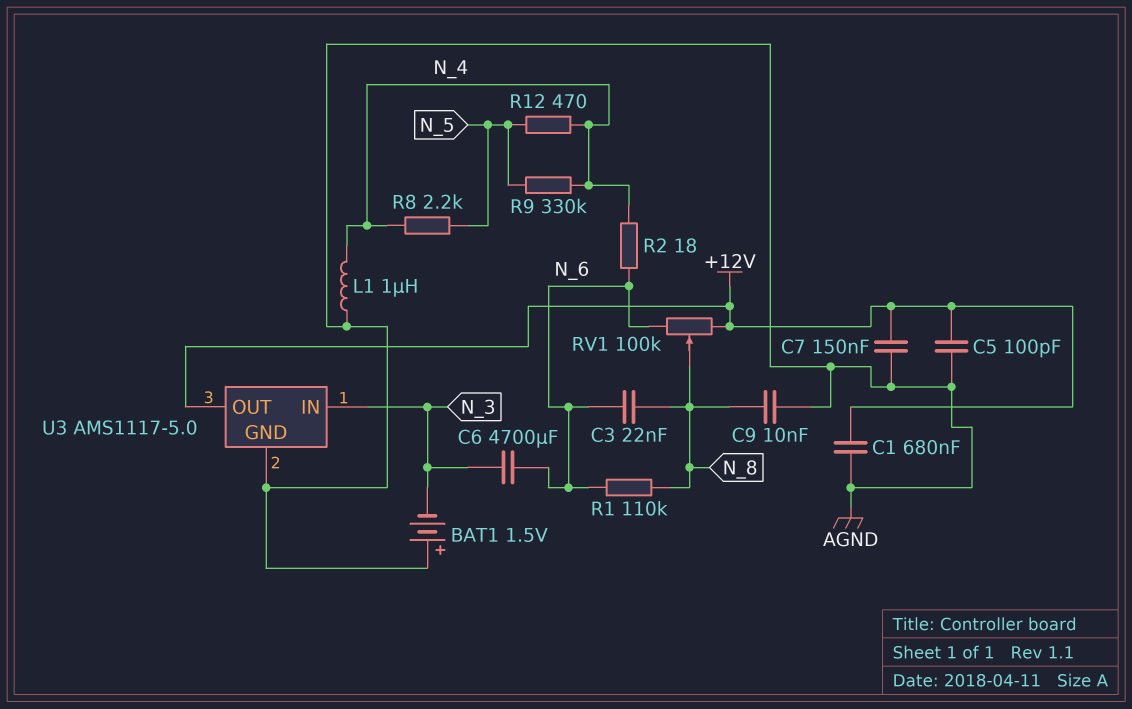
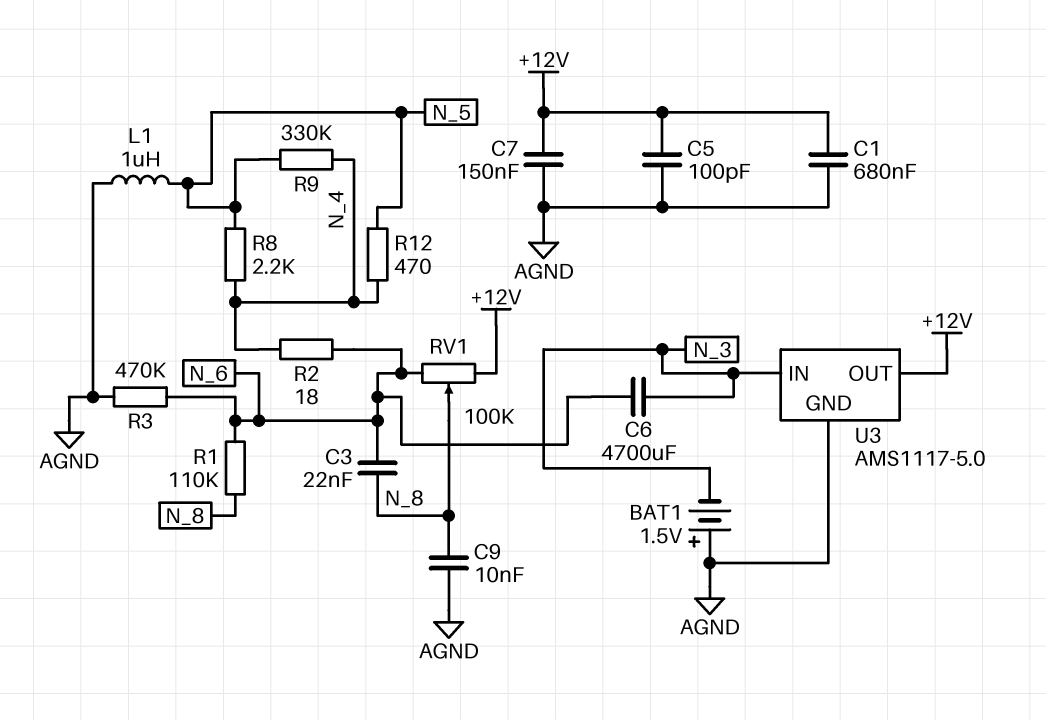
L1: 1uH (AGND, N_4) -> 1uH (AGND, N_5)
R3: none -> 470k (AGND, N_6)

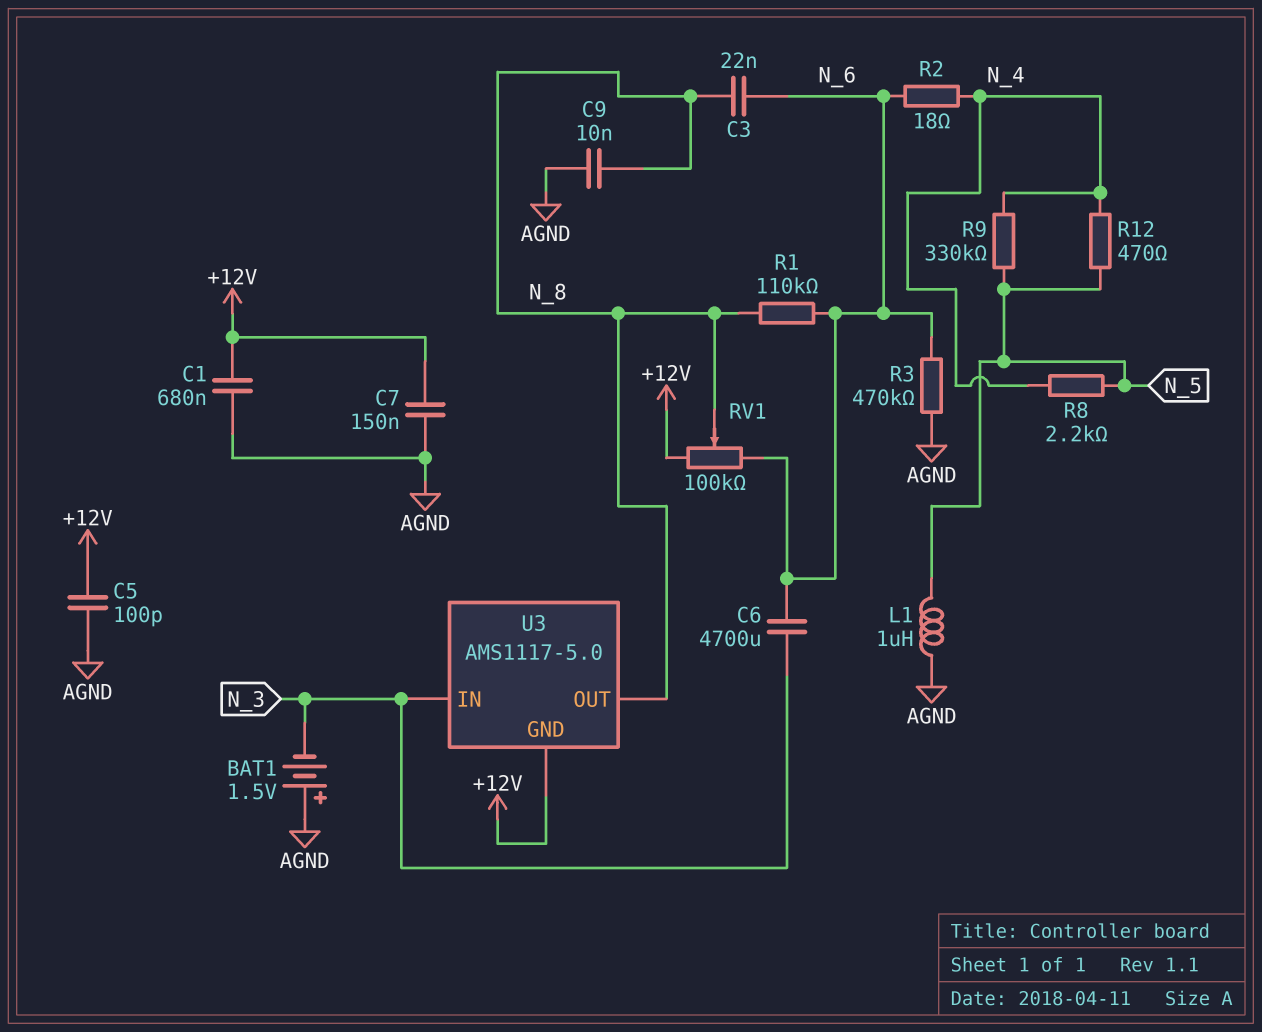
U3 pin GND: AGND -> +12V
U3 pin OUT: +12V -> N_8

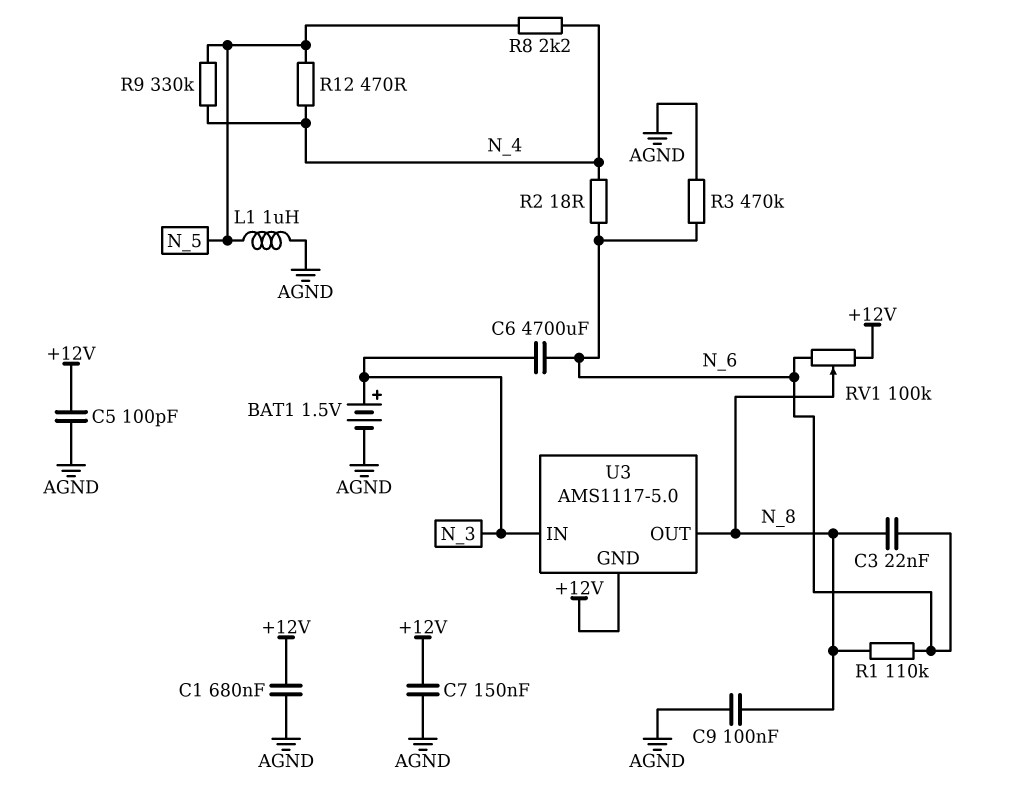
BAT1: 1.5V (plus AGND, minus N_3) -> 1.5V (plus N_3, minus AGND)
C9: 10nF (AGND, N_8) -> 100nF (AGND, N_8)

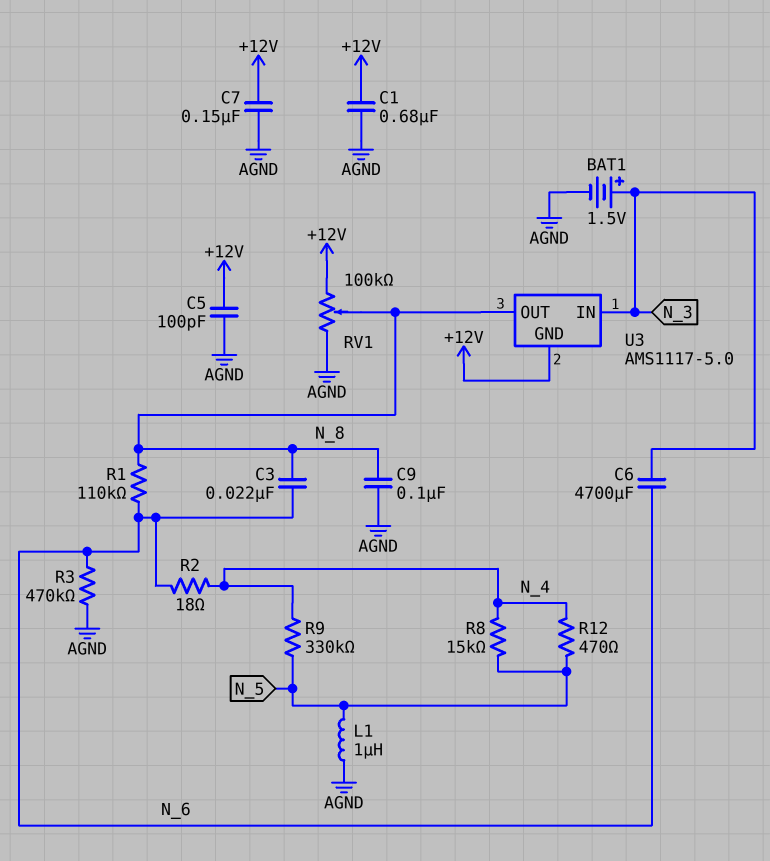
R8: 2.2k (N_4, N_5) -> 15k (N_4, N_5)
RV1: 100k (+12V, N_6, wiper N_8) -> 100k (+12V, AGND, wiper N_8)

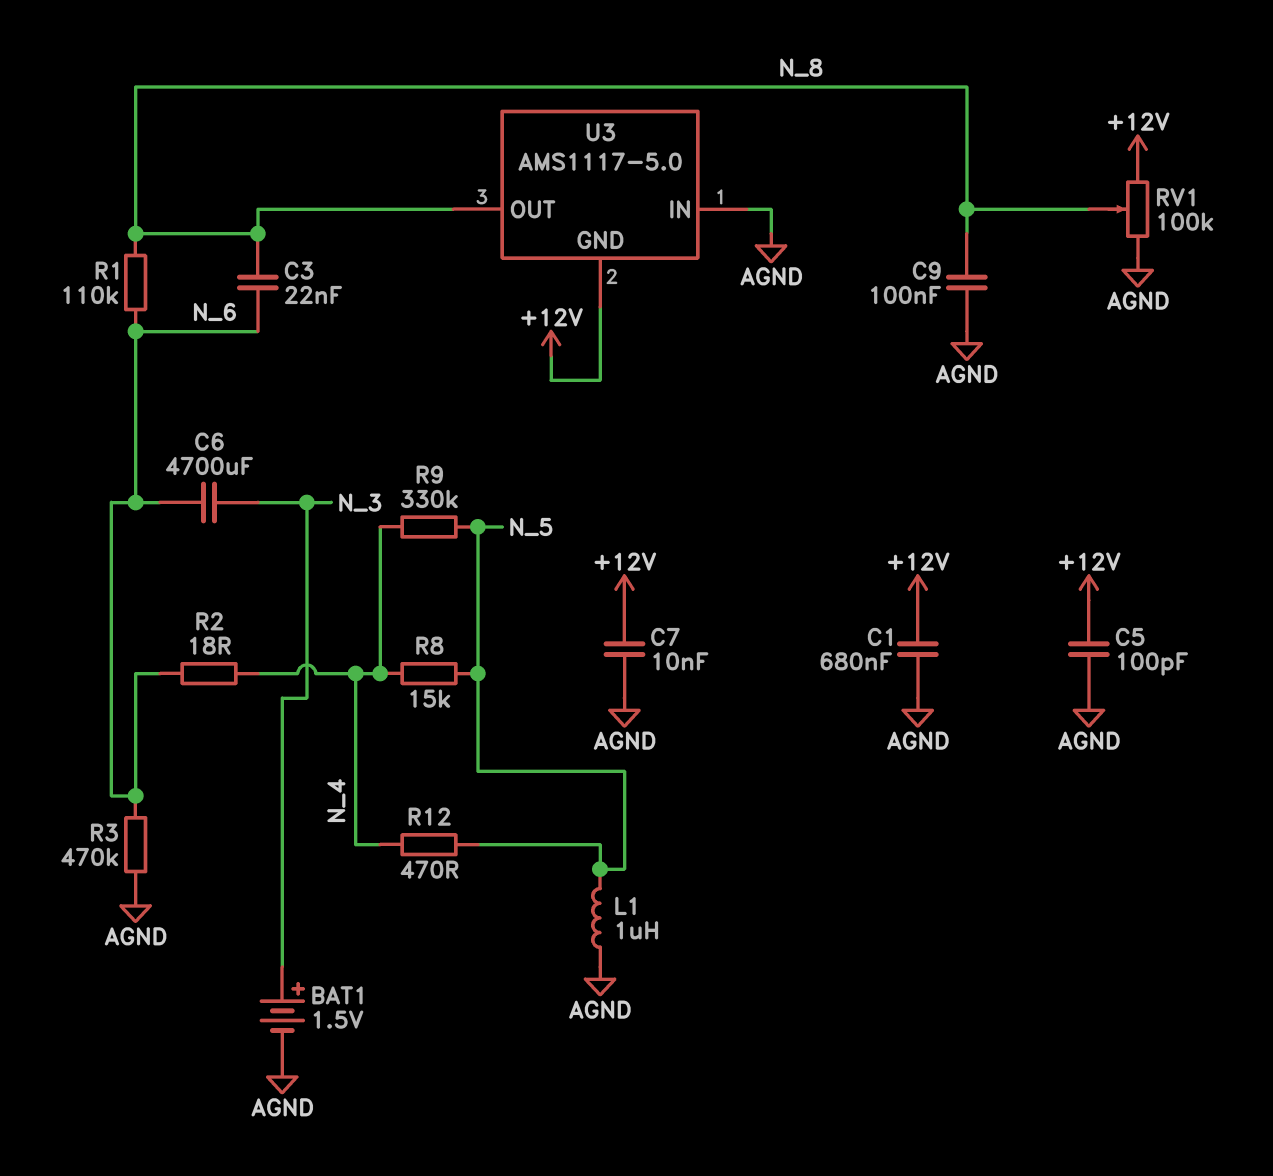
C7: 150nF (+12V, AGND) -> 10nF (+12V, AGND)
U3 pin IN: N_3 -> AGND

